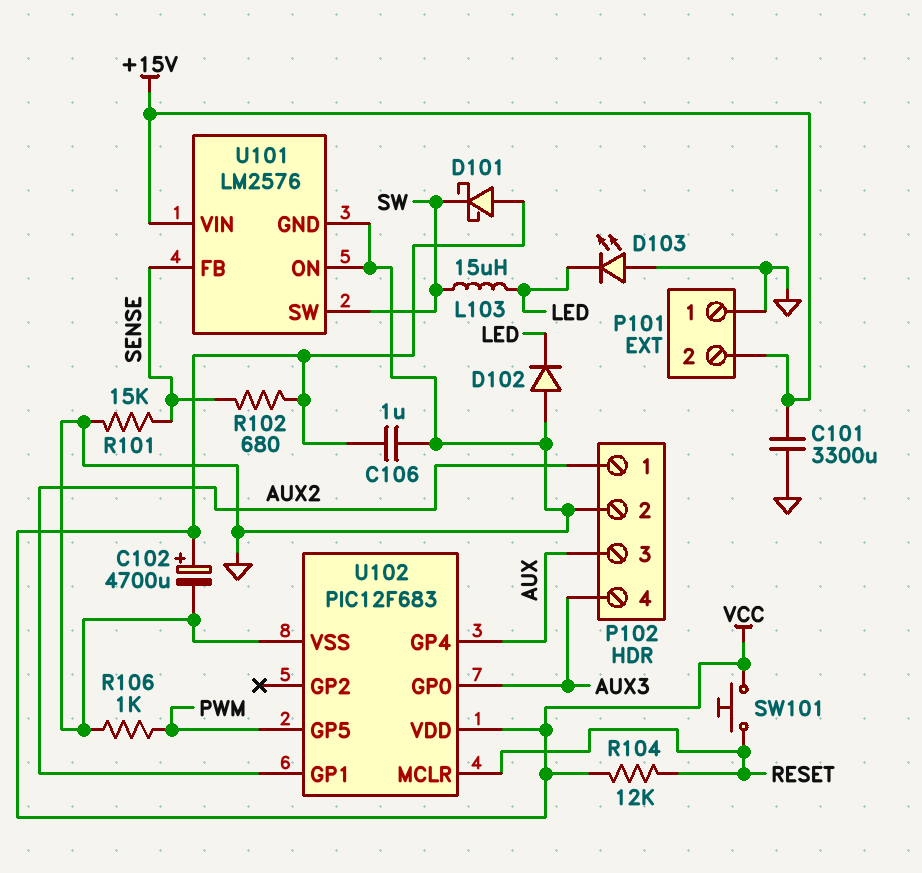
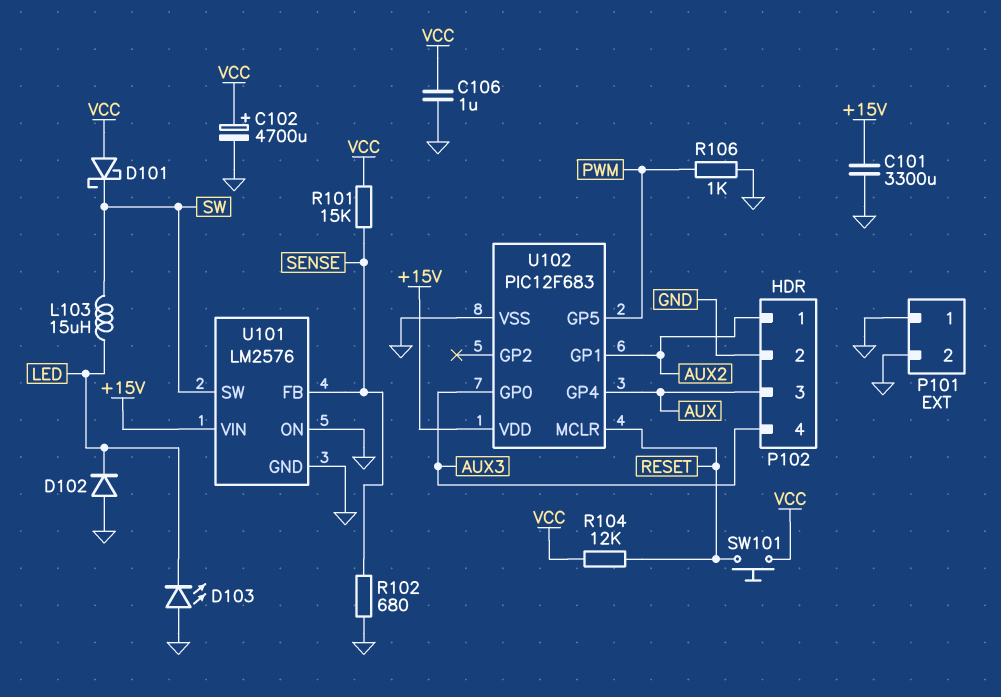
P101 pin 2: +15V -> GND
R101: 15k (GND, SENSE) -> 15k (SENSE, VCC)
R102: 680 (SENSE, VCC) -> 680 (GND, SENSE)
U102 pin VDD: VCC -> +15V

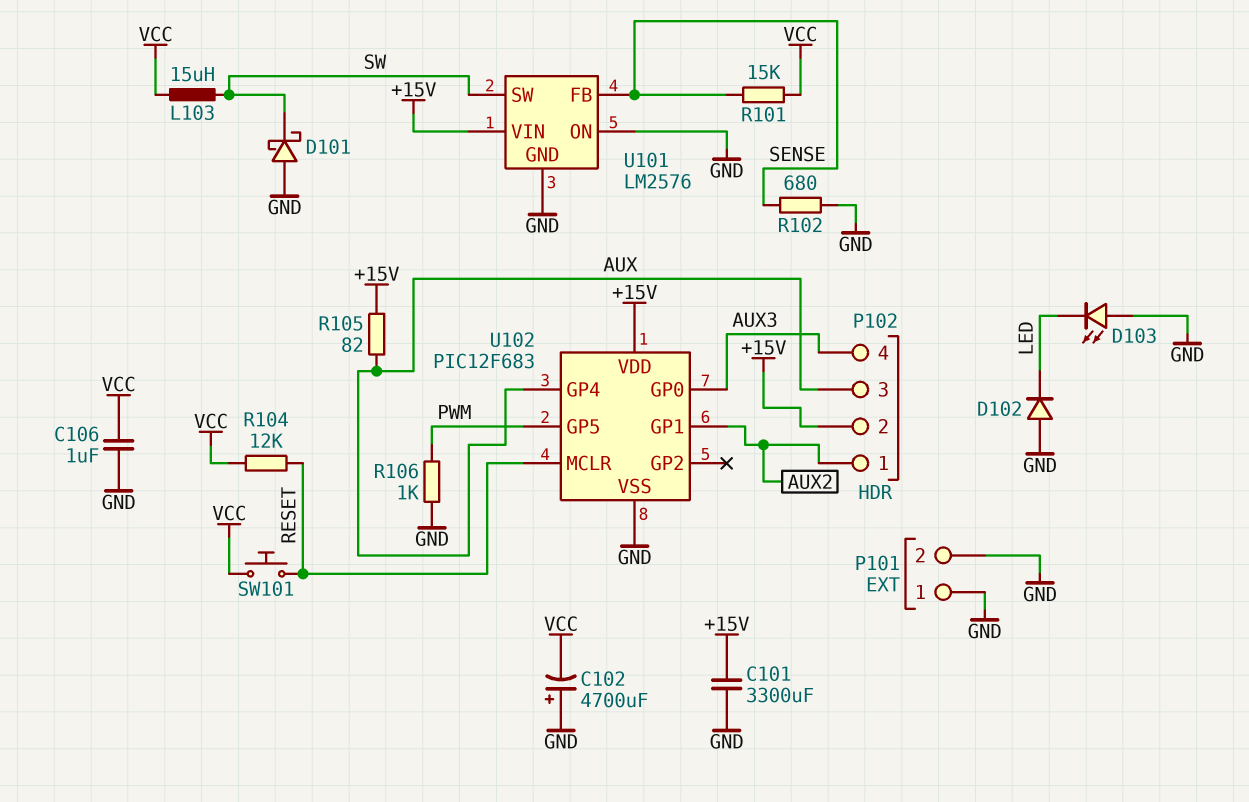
C102: 4700uF (plus VCC, minus GND) -> 4700uF (plus GND, minus VCC)
D101: schottky (A VCC, K SW) -> schottky (A GND, K SW)
L103: 15uH (LED, SW) -> 15uH (SW, VCC)
P102 pin 2: GND -> +15V
R105: none -> 82 (+15V, AUX)

